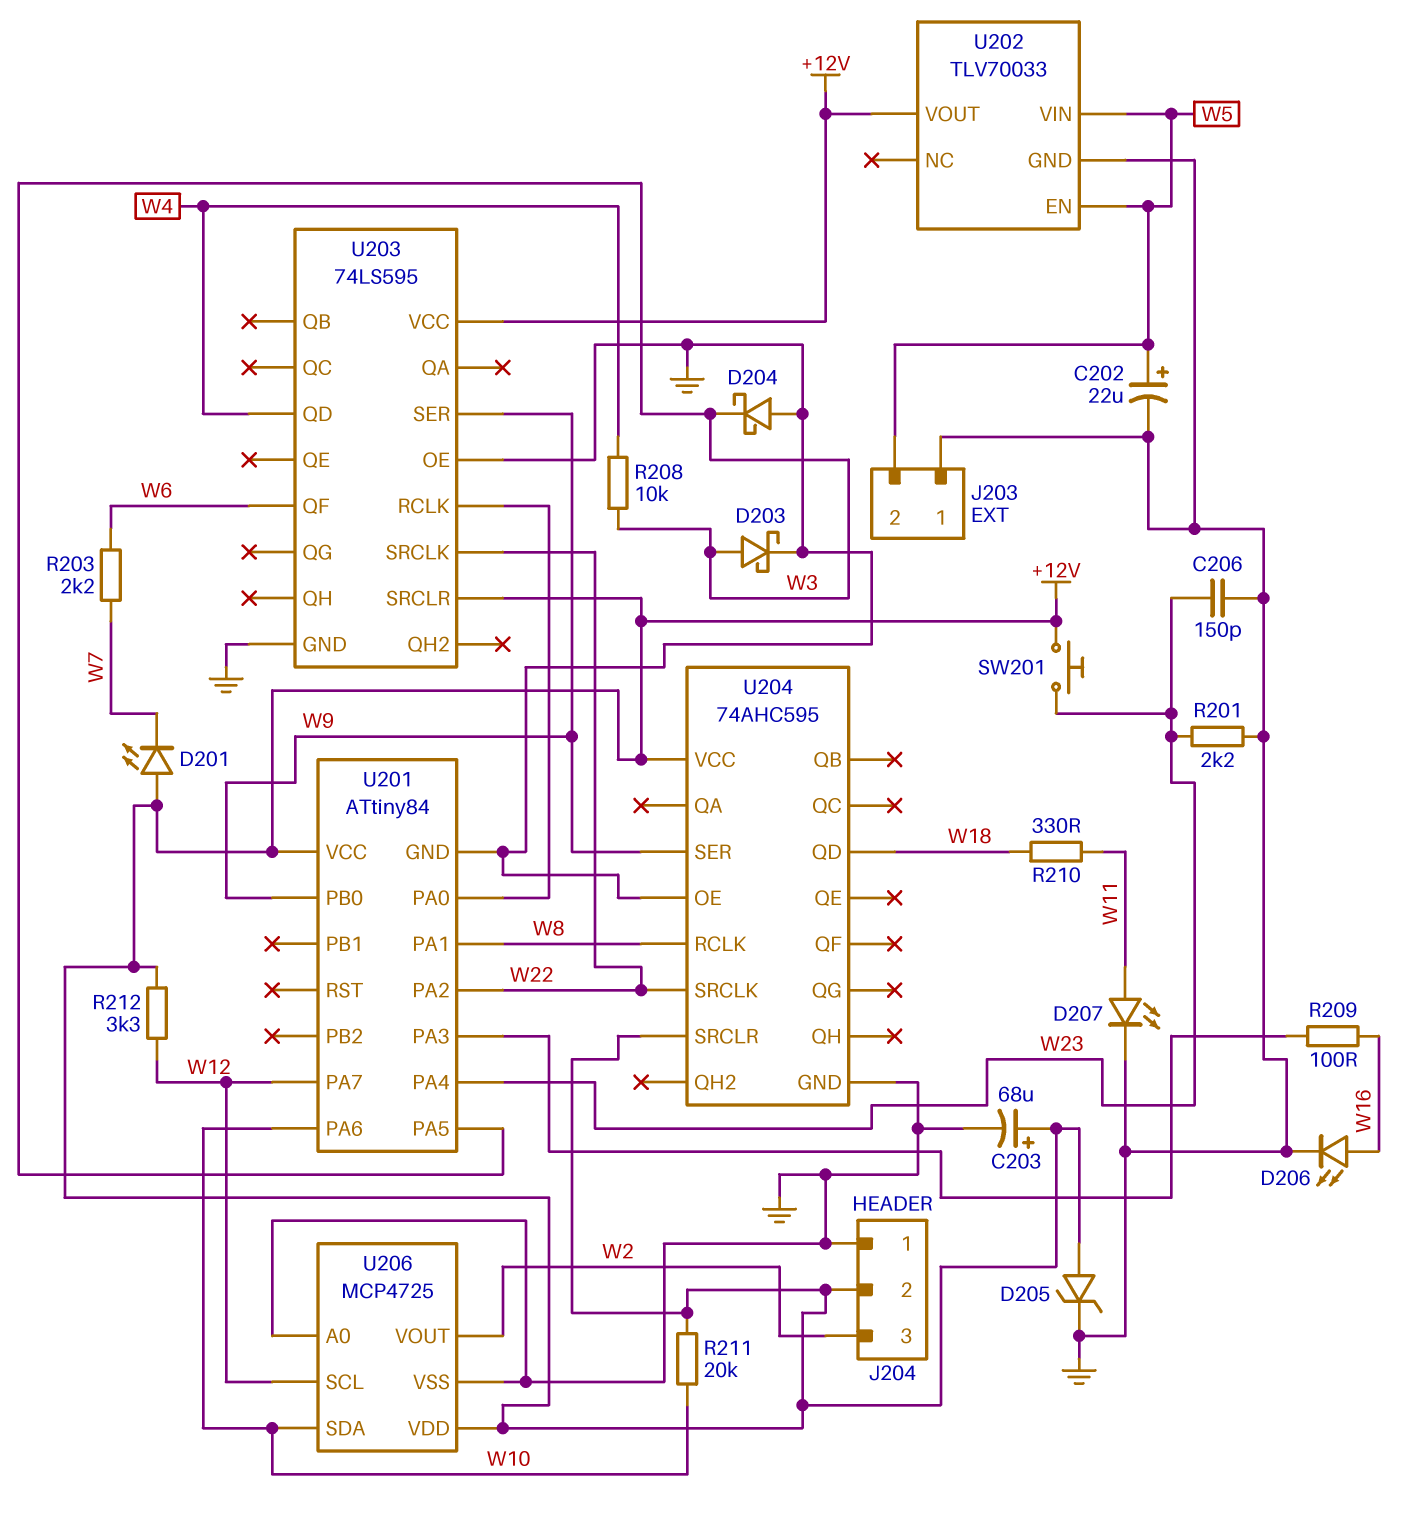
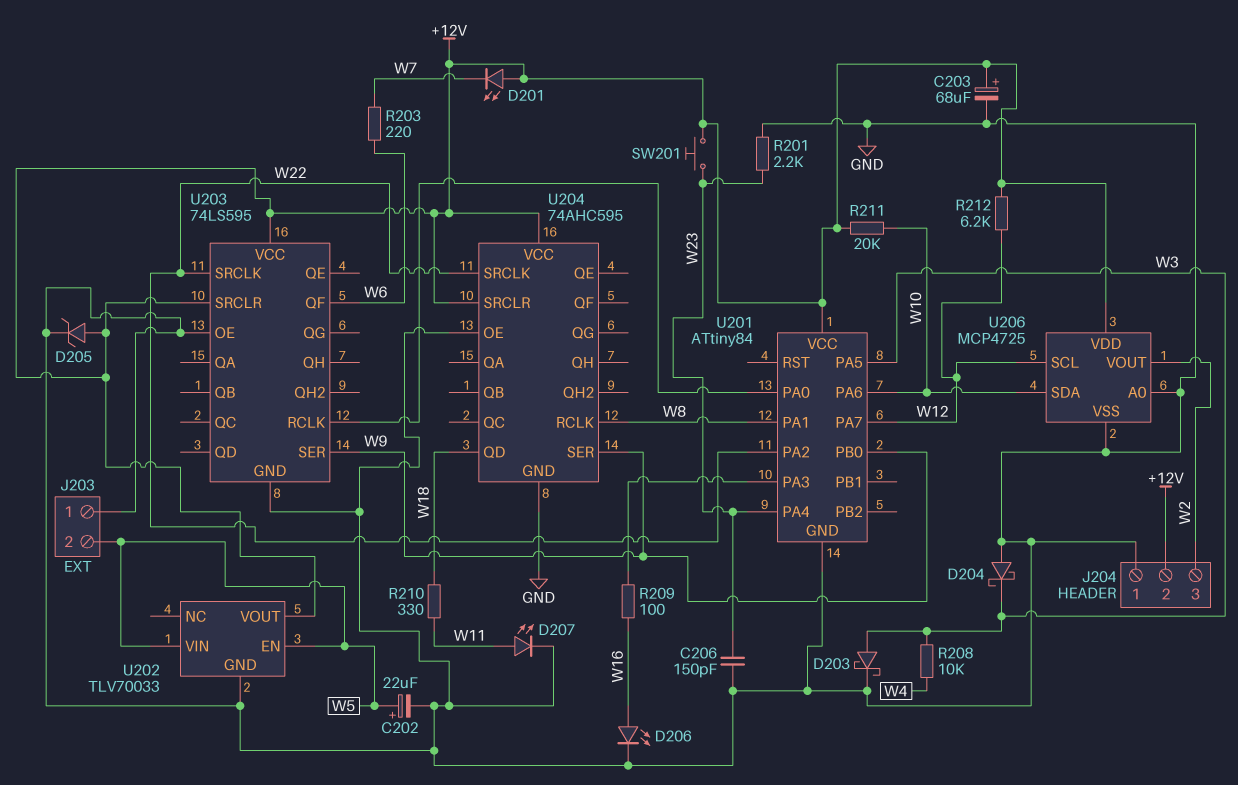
R203: 2.2k (W6, W7) -> 220 (W6, W7)
R212: 3.3k (+12V, W12) -> 6.2k (+12V, W12)
U203 pin QD: W4 -> none

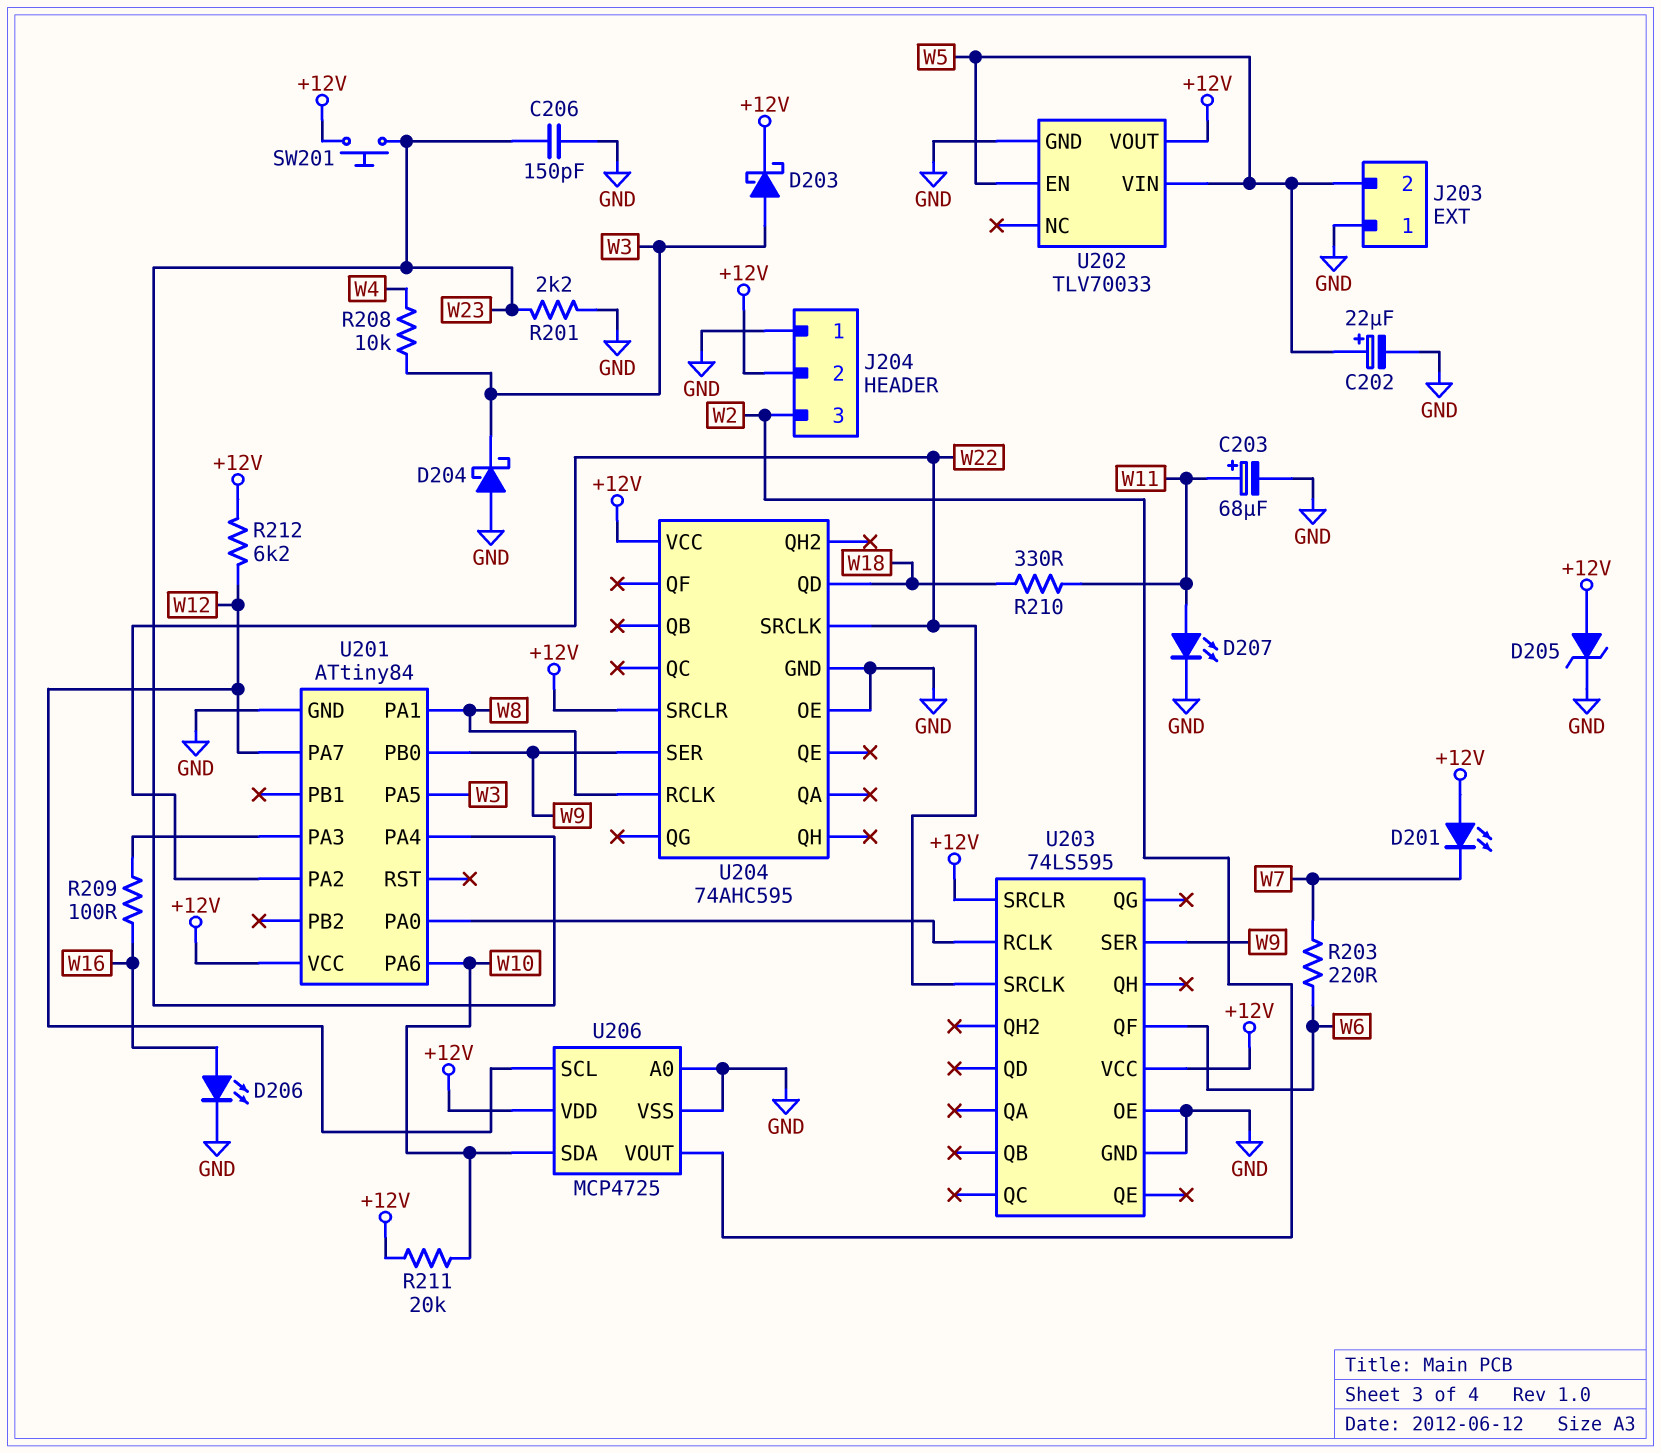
C203: 68uF (plus +12V, minus GND) -> 68uF (plus W11, minus GND)
D203: schottky (A W3, K GND) -> schottky (A W3, K +12V)

